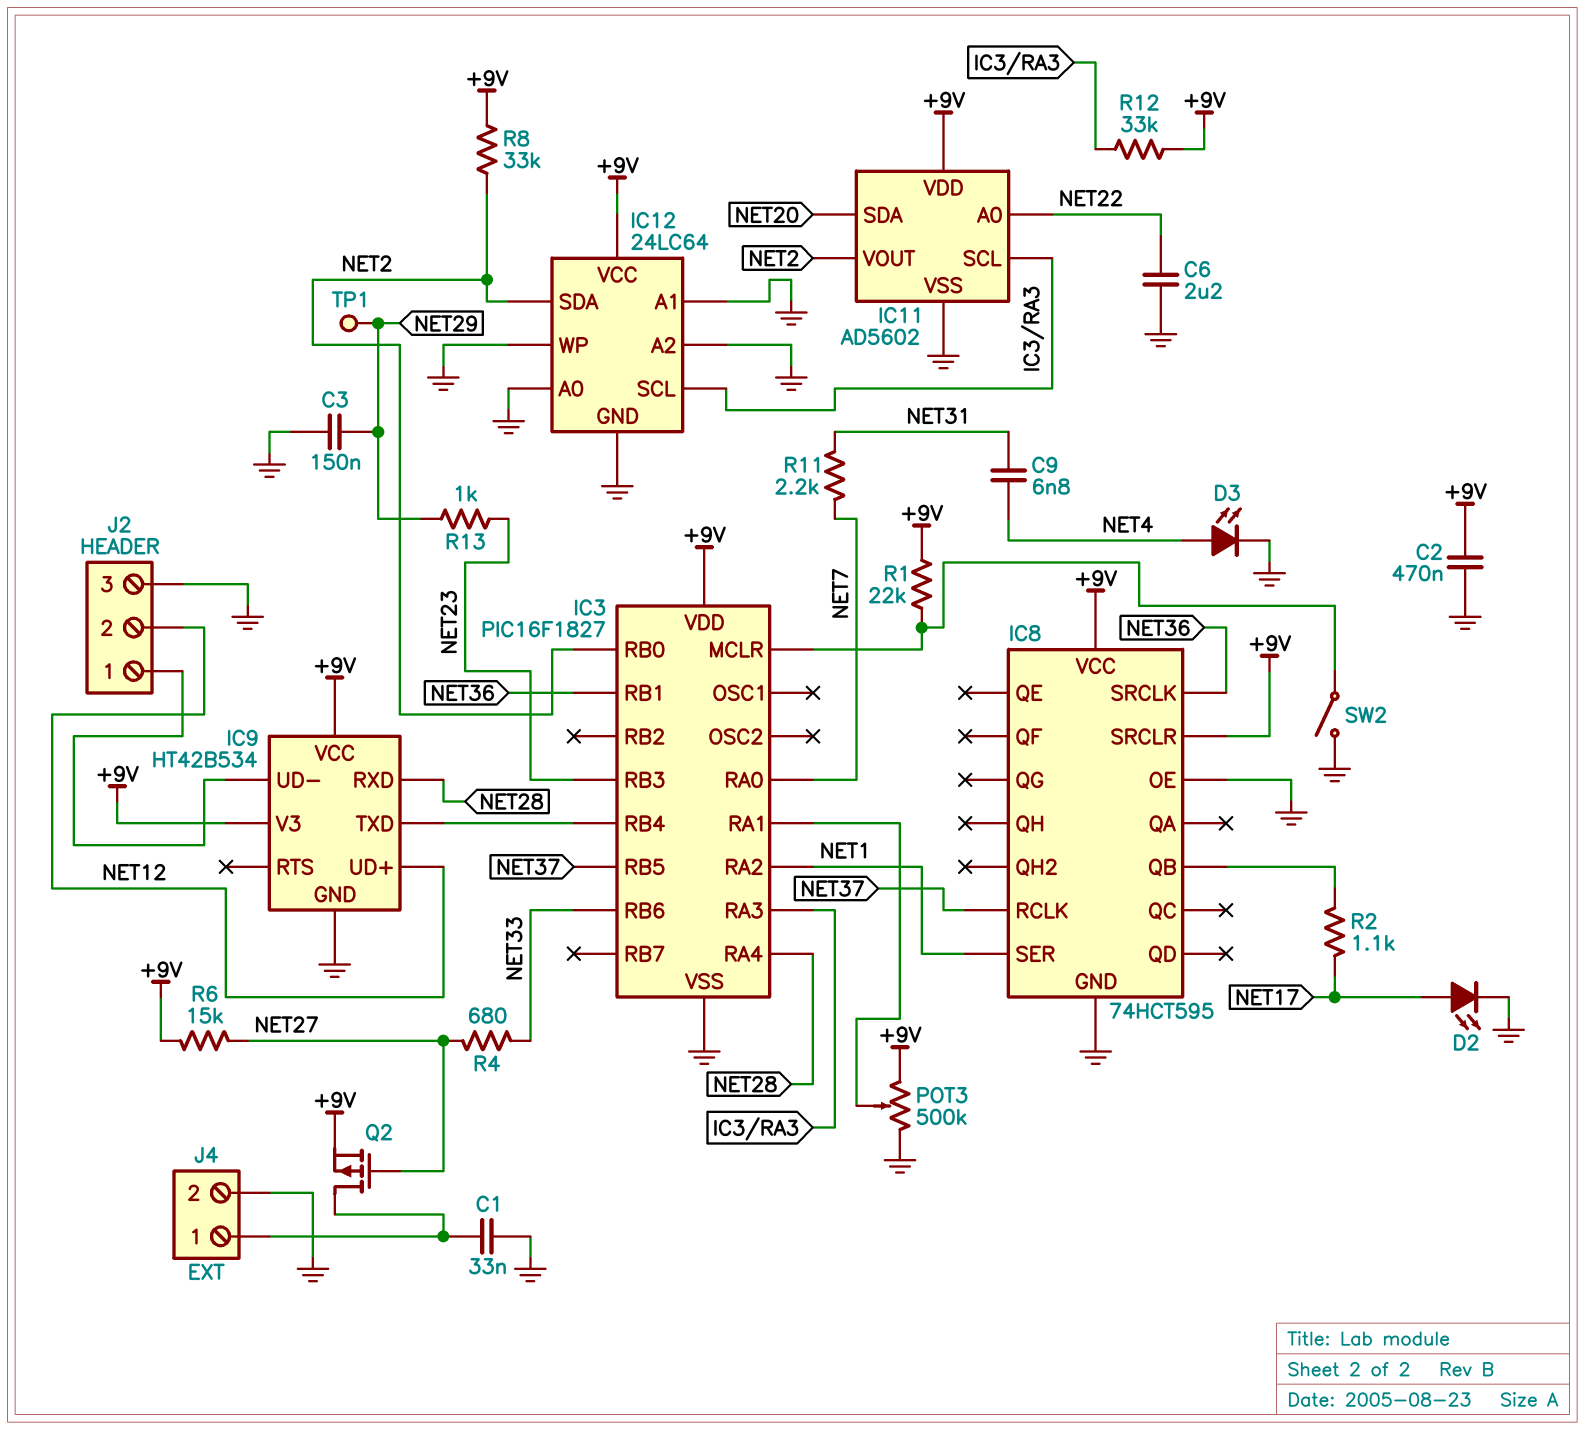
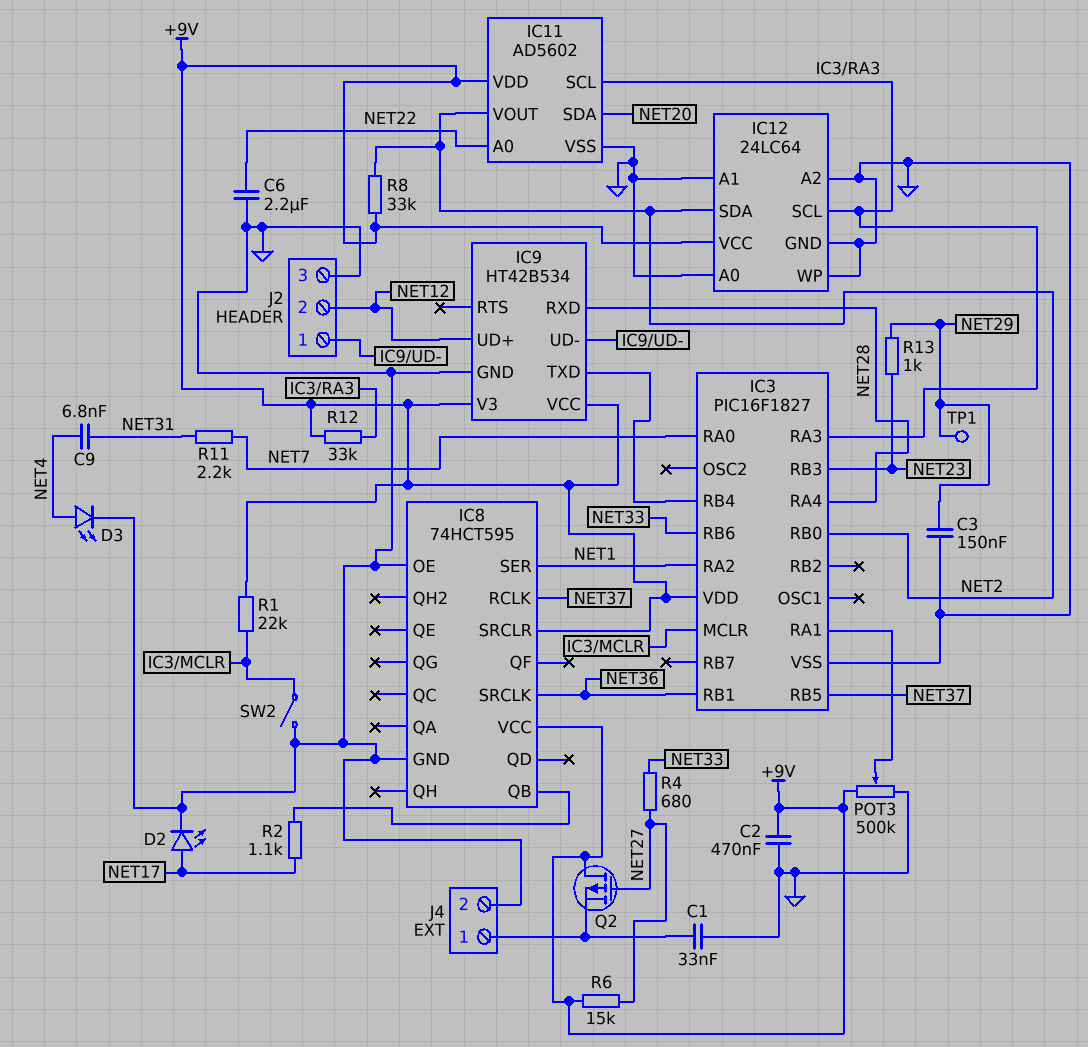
Q2: PMOS (G NET27, D J4/1, S +9V) -> PMOS (G NET27, D +9V, S J4/1)

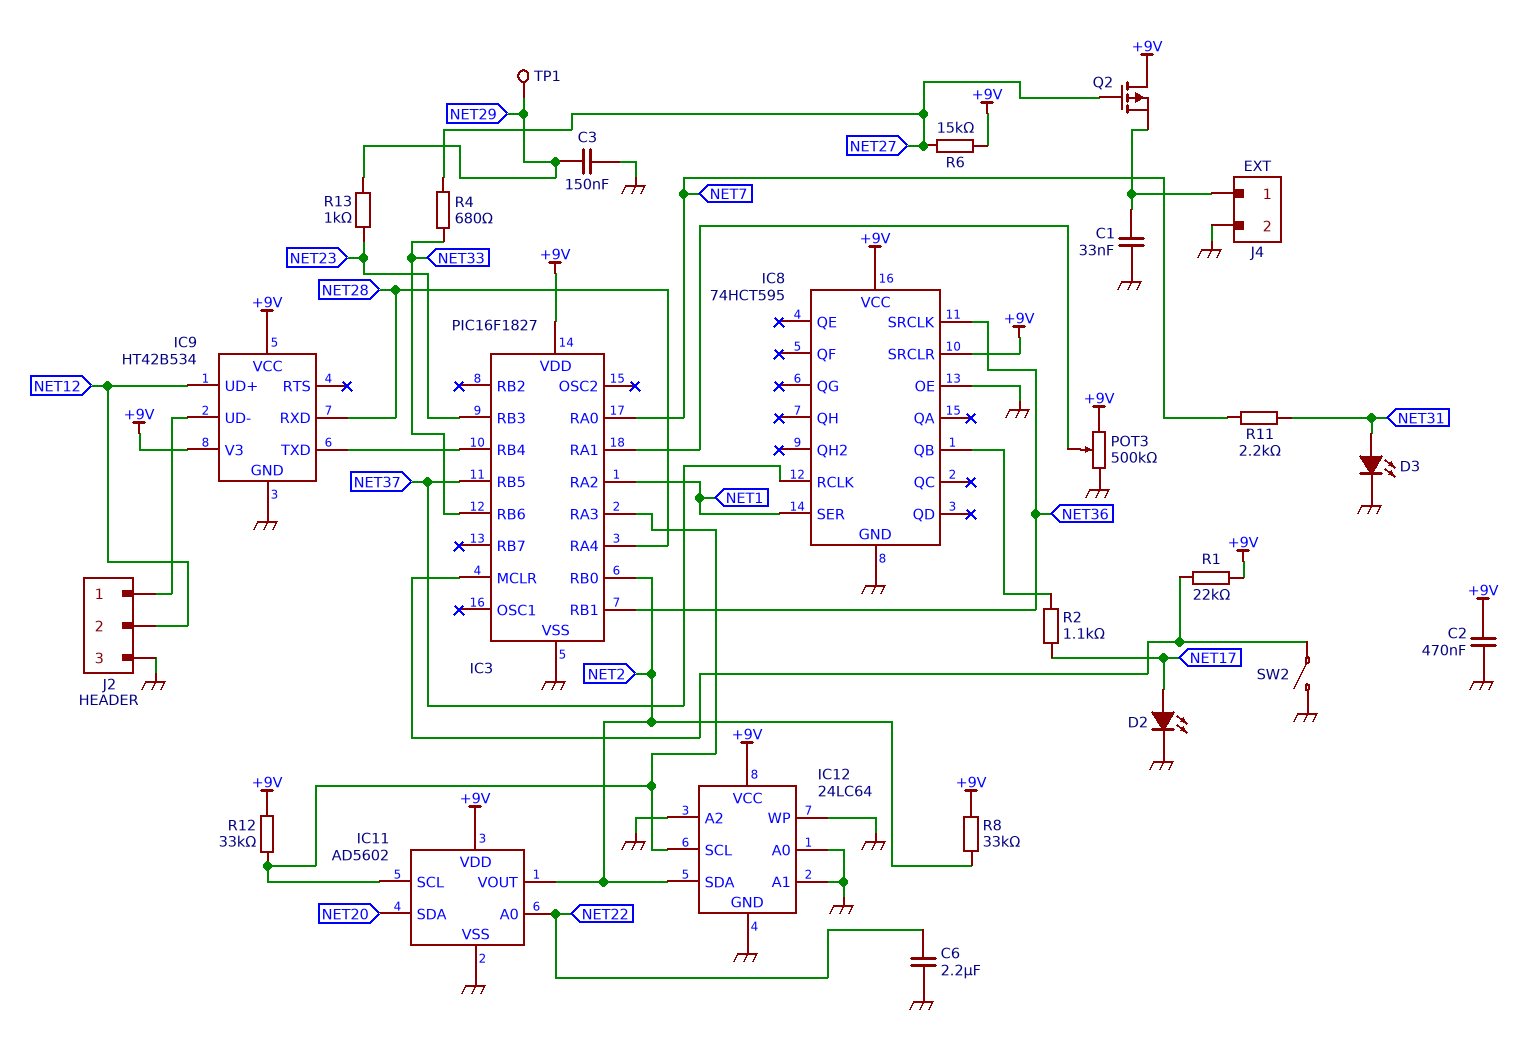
C9: 6.8nF (NET4, NET31) -> none
D3: LED (A NET4, K GND) -> LED (A NET31, K GND)

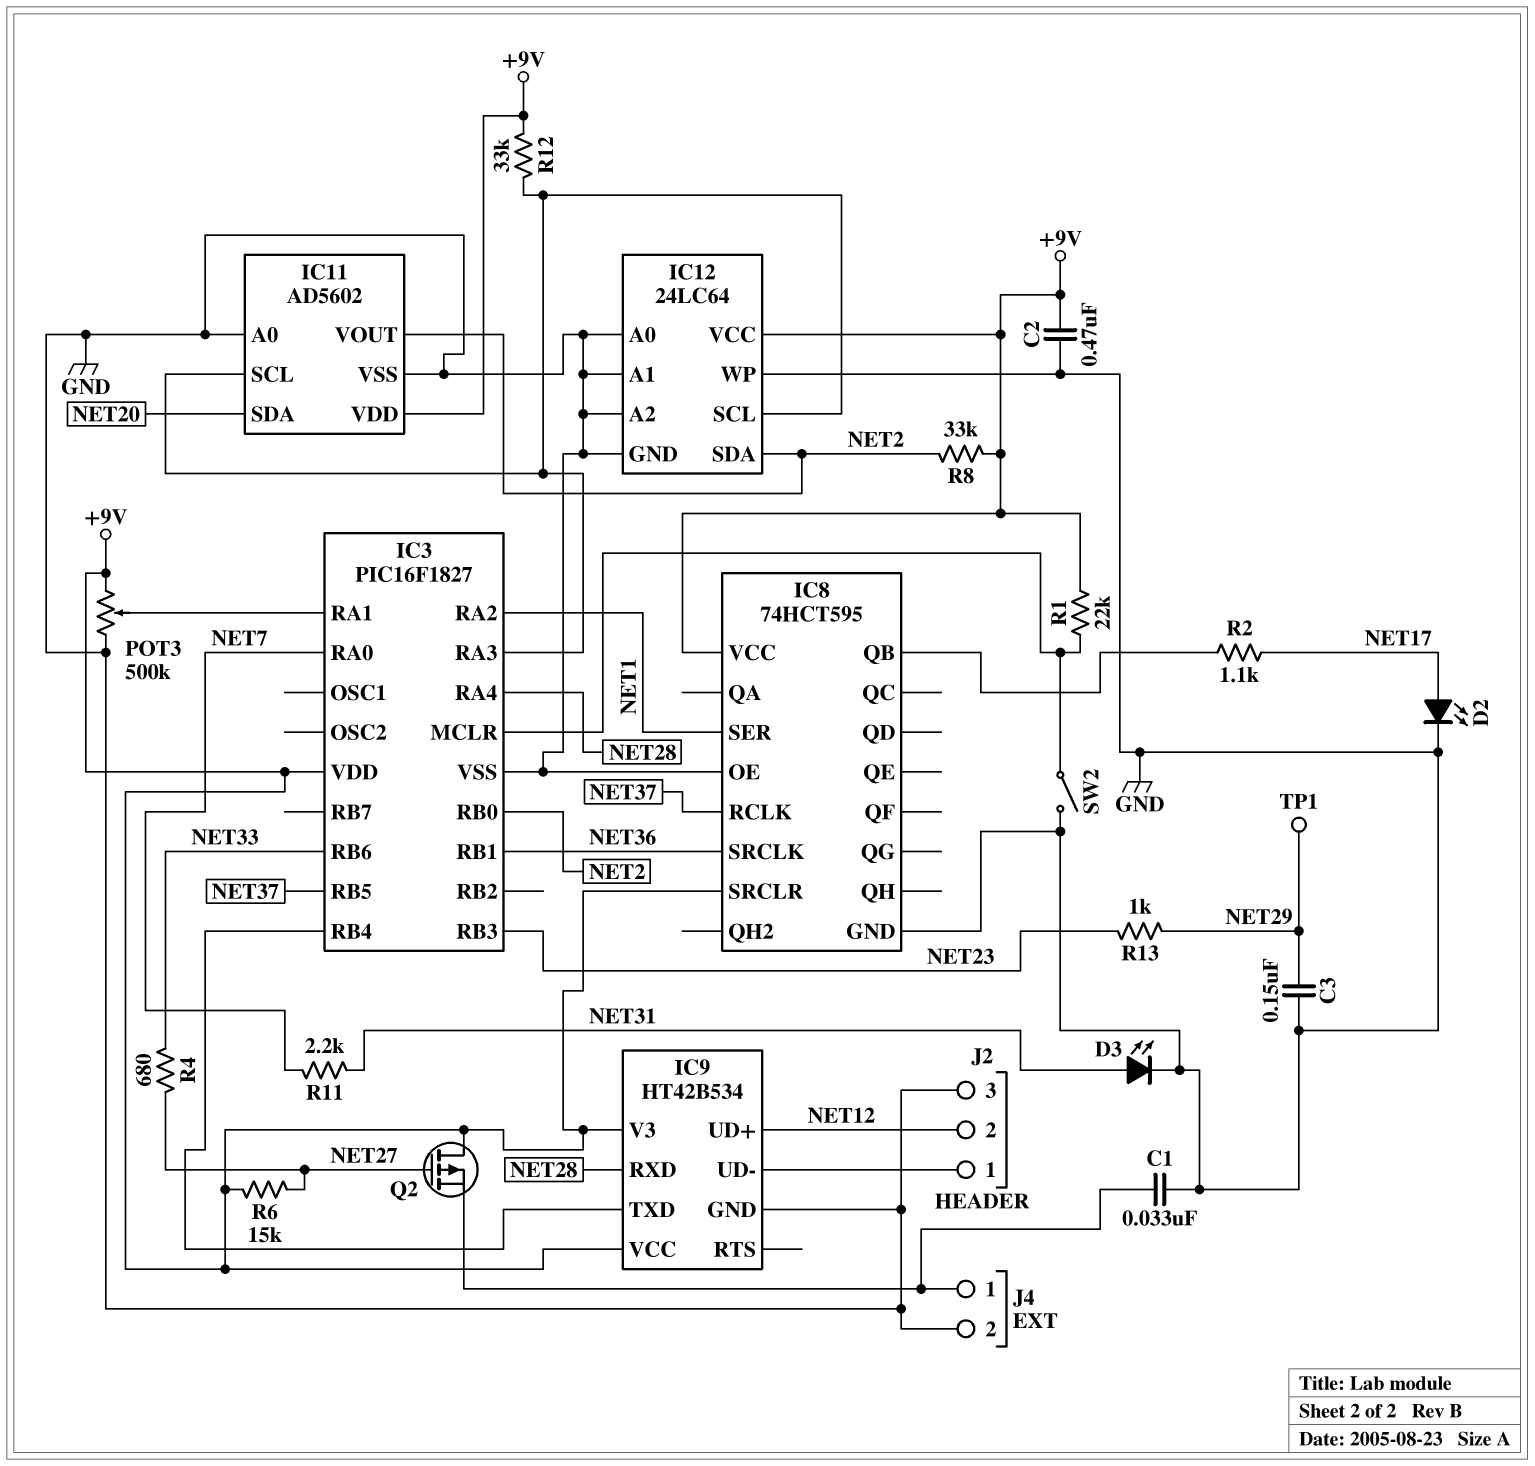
C6: 2.2uF (GND, NET22) -> none
IC11 pin A0: NET22 -> GND

